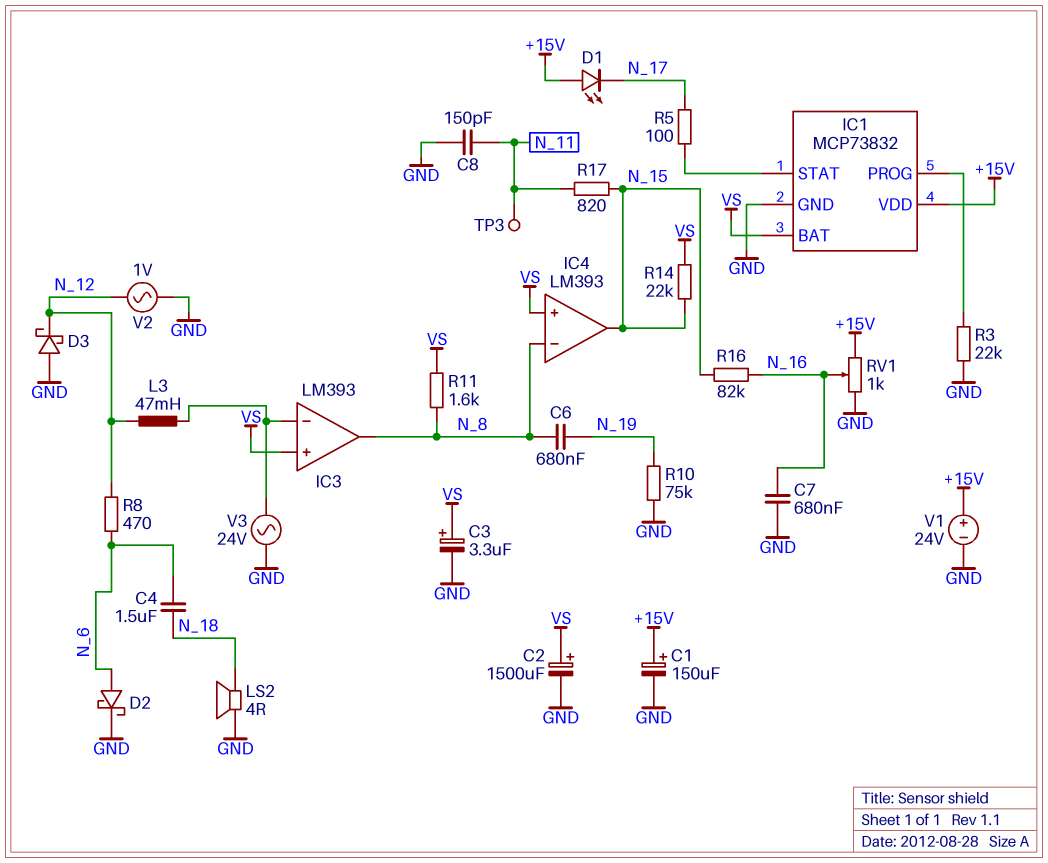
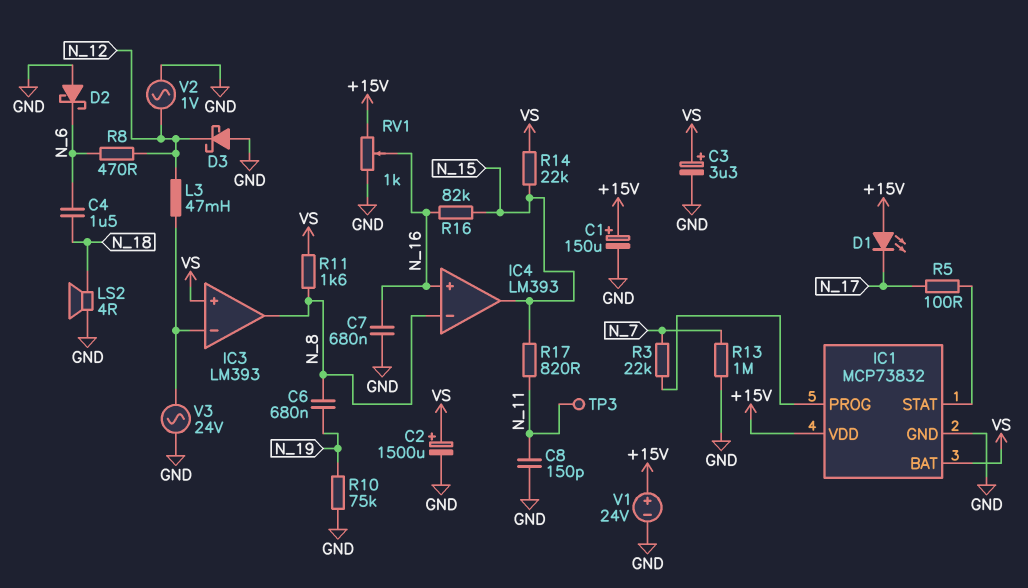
D2: schottky (A N_6, K GND) -> schottky (A GND, K N_6)
IC4 pin in+: VS -> N_16
R3: 22k (GND, IC1/PROG) -> 22k (IC1/PROG, N_7)
R13: none -> 1M (GND, N_7)

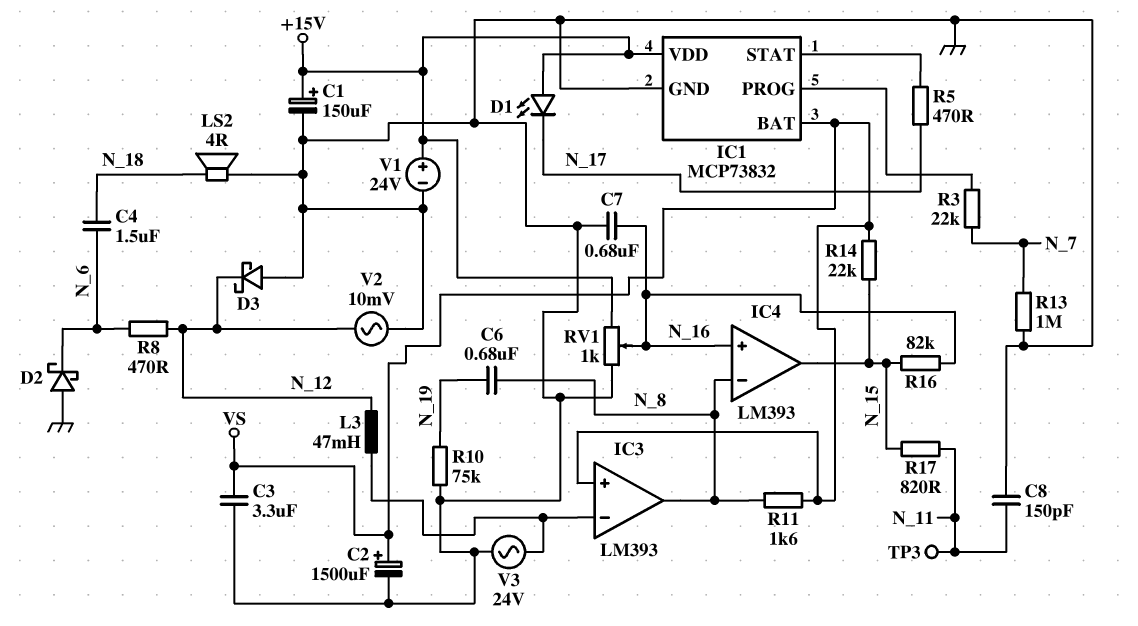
C3: 3.3uF (plus VS, minus GND) -> 3.3uF (GND, VS)
R5: 100 (IC1/STAT, N_17) -> 470 (IC1/STAT, N_17)
V2: AC 1V (GND, N_12) -> AC 10mV (GND, N_12)

